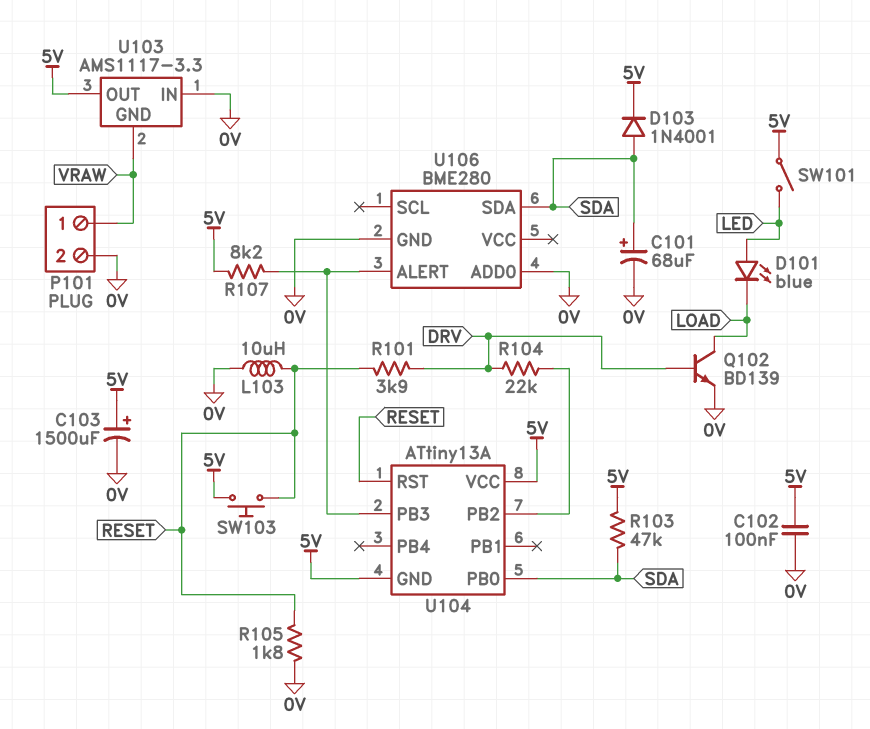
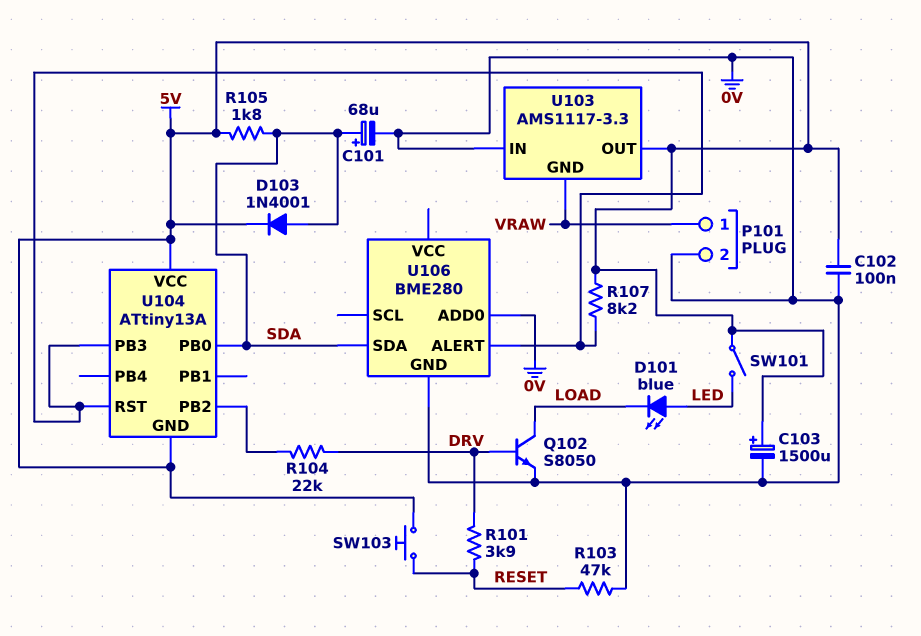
L103: 10uH (0V, RESET) -> none
Q102: NPN BD139 (B DRV, C LOAD, E 0V) -> NPN S8050 (B DRV, C LOAD, E 0V)
R103: 47k (5V, SDA) -> 47k (0V, RESET)
R105: 1.8k (0V, RESET) -> 1.8k (5V, SDA)
U104 pin RST: RESET -> U104/PB3

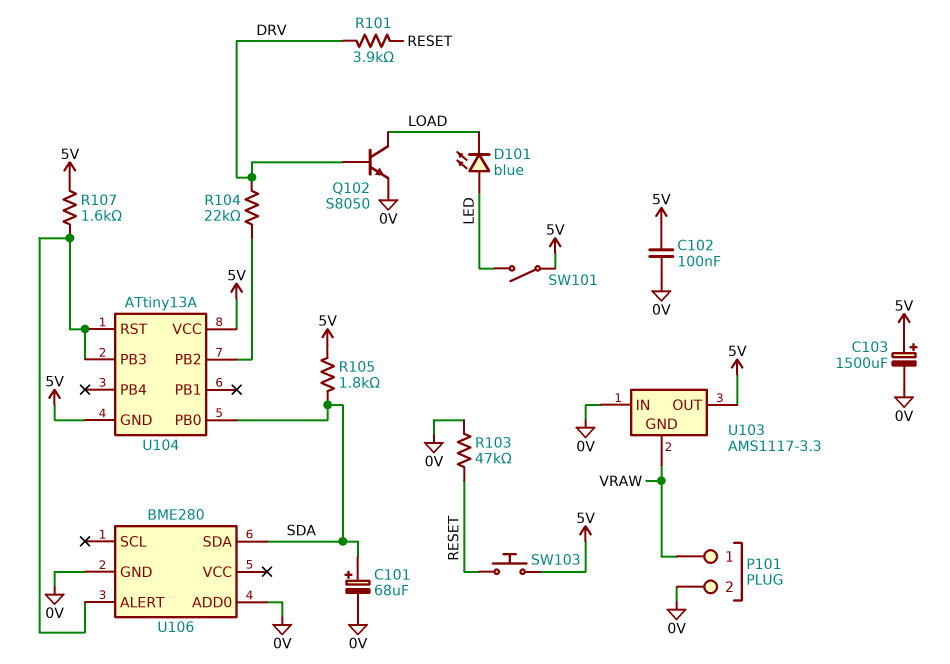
D103: diode 1N4001 (A SDA, K 5V) -> none
R107: 8.2k (5V, U104/PB3) -> 1.6k (5V, U104/PB3)

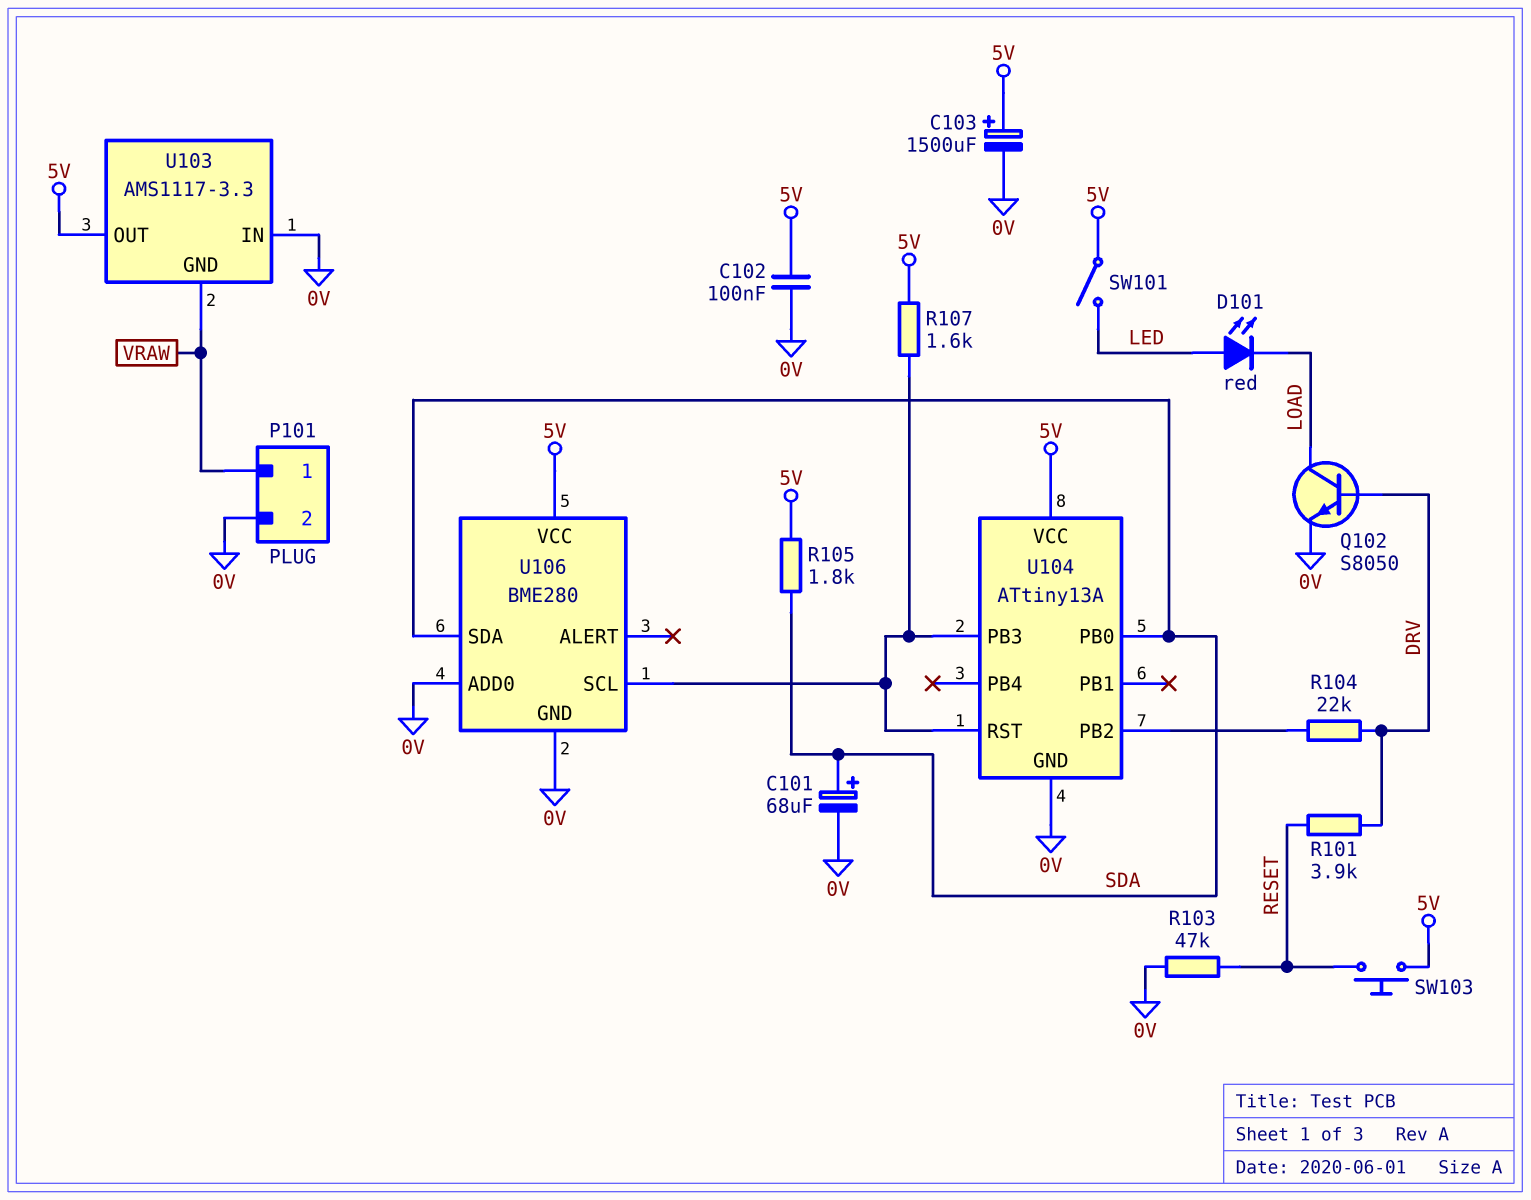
D101: LED blue (A LED, K LOAD) -> LED red (A LED, K LOAD)
U104 pin GND: 5V -> 0V
U106 pin ALERT: U104/PB3 -> none
U106 pin SCL: none -> U104/PB3
U106 pin VCC: none -> 5V

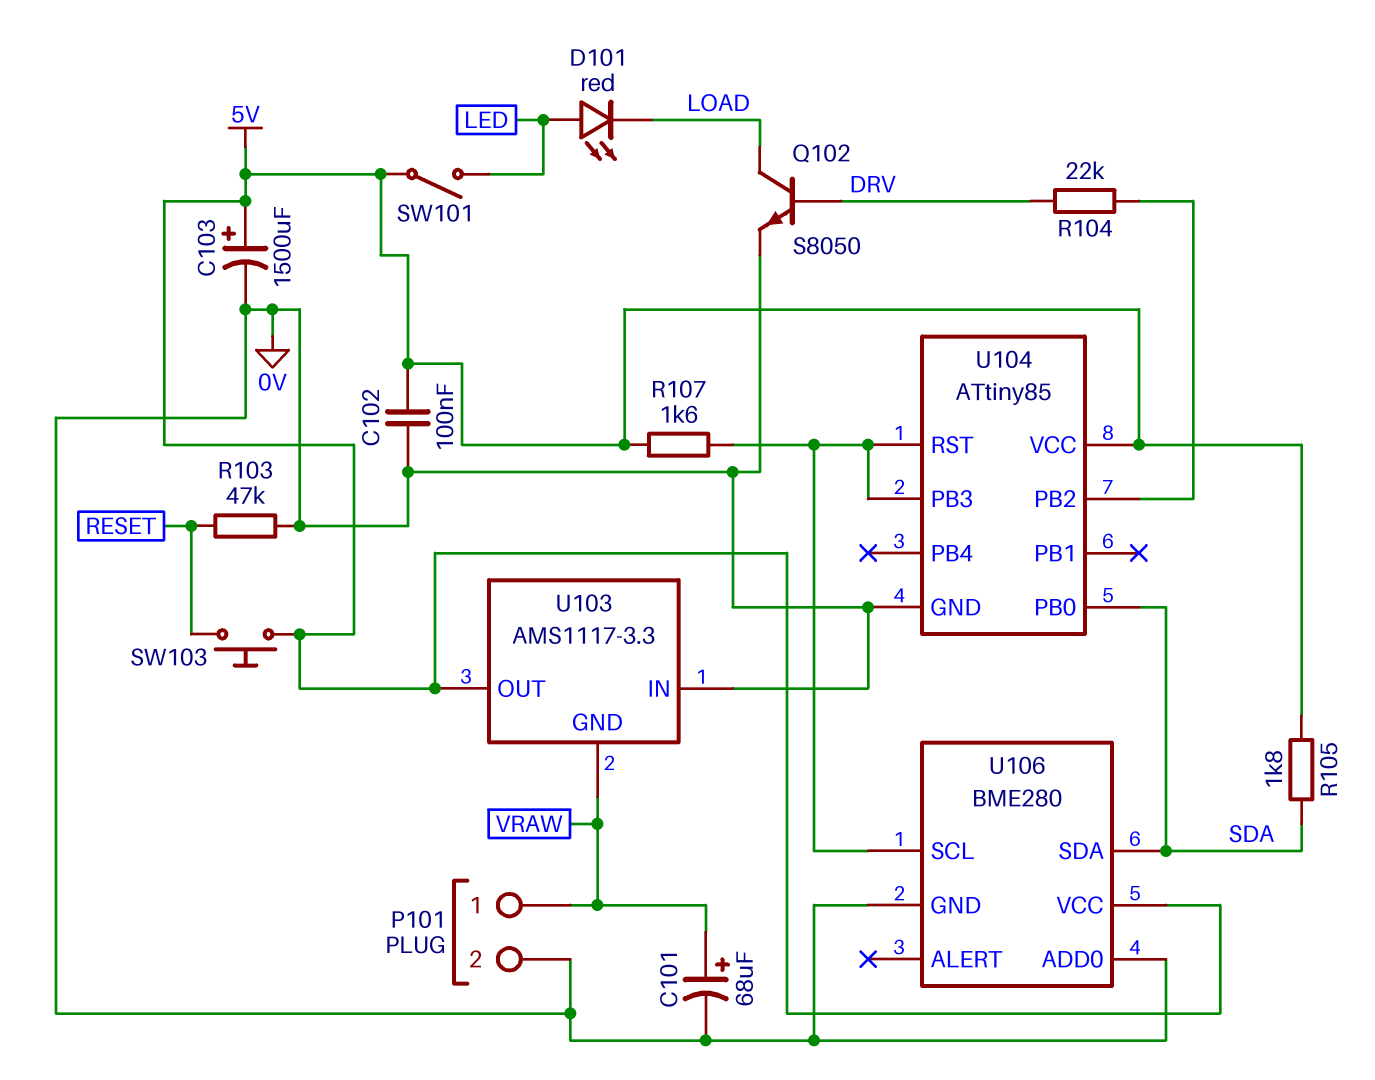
C101: 68uF (plus SDA, minus 0V) -> 68uF (plus VRAW, minus 0V)
R101: 3.9k (DRV, RESET) -> none
U104: ATtiny13A -> ATtiny85

